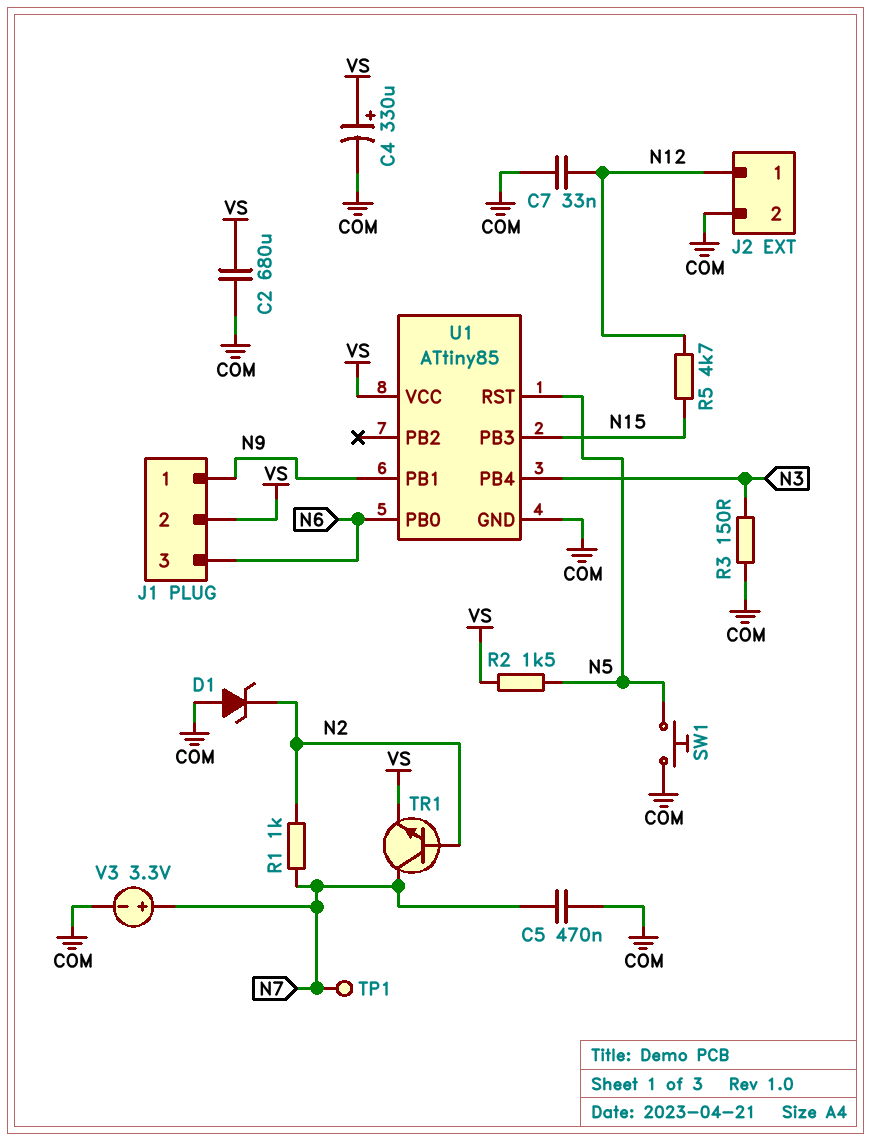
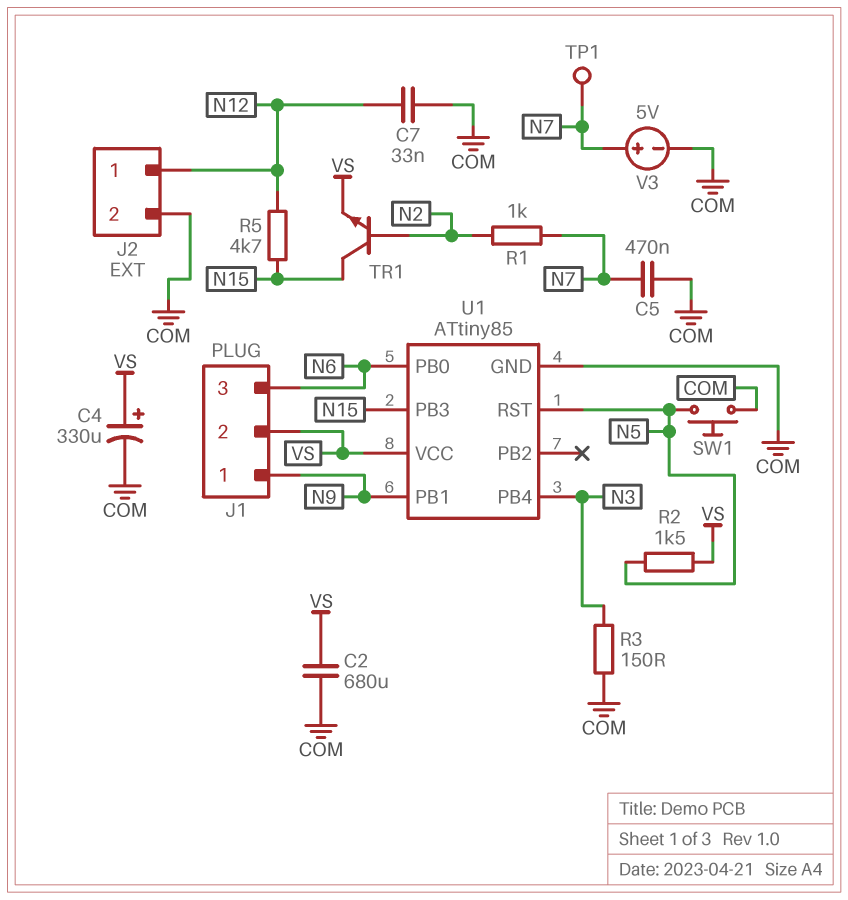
D1: zener (A COM, K N2) -> none
TR1: NPN (B N2, C N7, E VS) -> NPN (B N2, C N15, E VS)
V3: 3.3V (plus N7, minus COM) -> 5V (plus N7, minus COM)

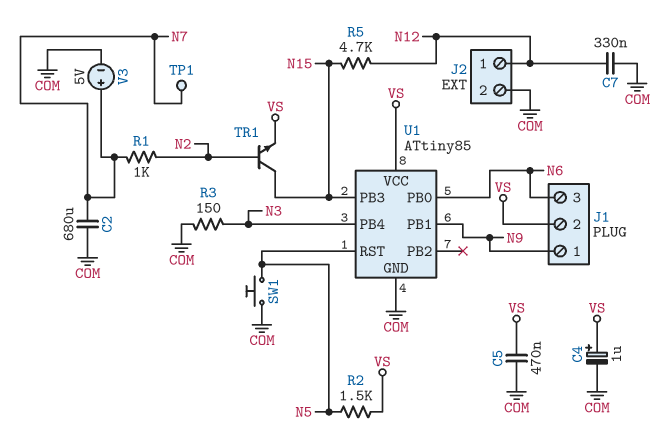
C2: 680uF (COM, VS) -> 680uF (COM, N7)
C4: 330uF (plus VS, minus COM) -> 1uF (plus VS, minus COM)
C5: 470nF (COM, N7) -> 470nF (COM, VS)
C7: 33nF (COM, N12) -> 330nF (COM, N12)

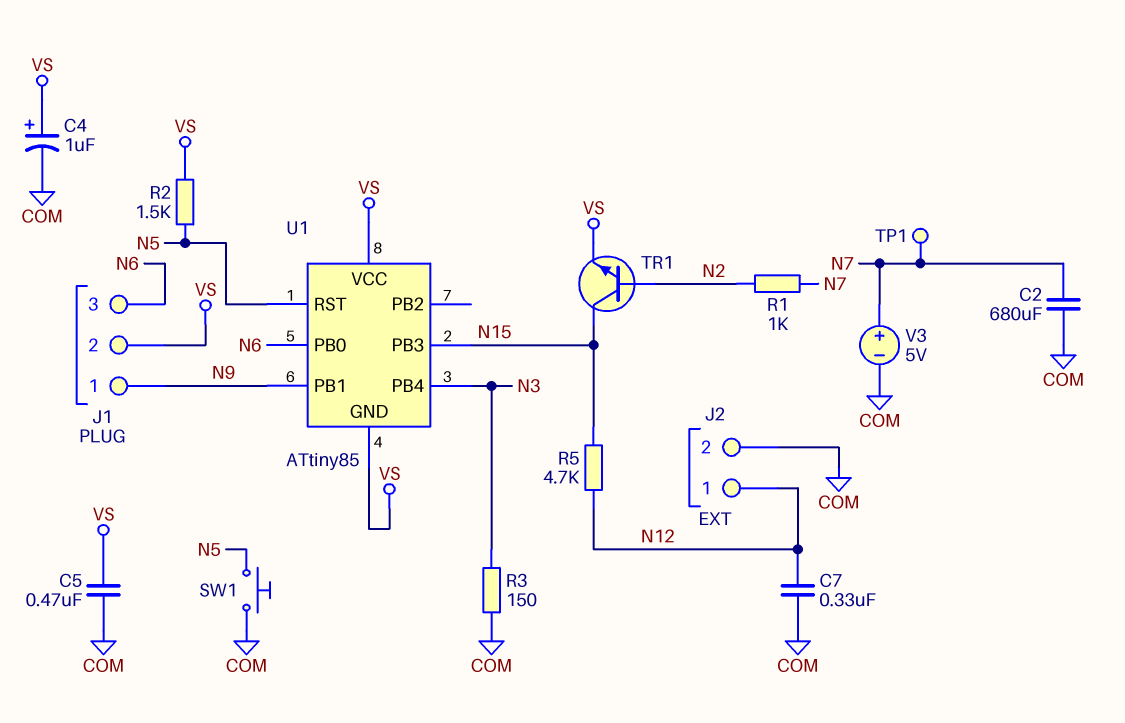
U1 pin GND: COM -> VS

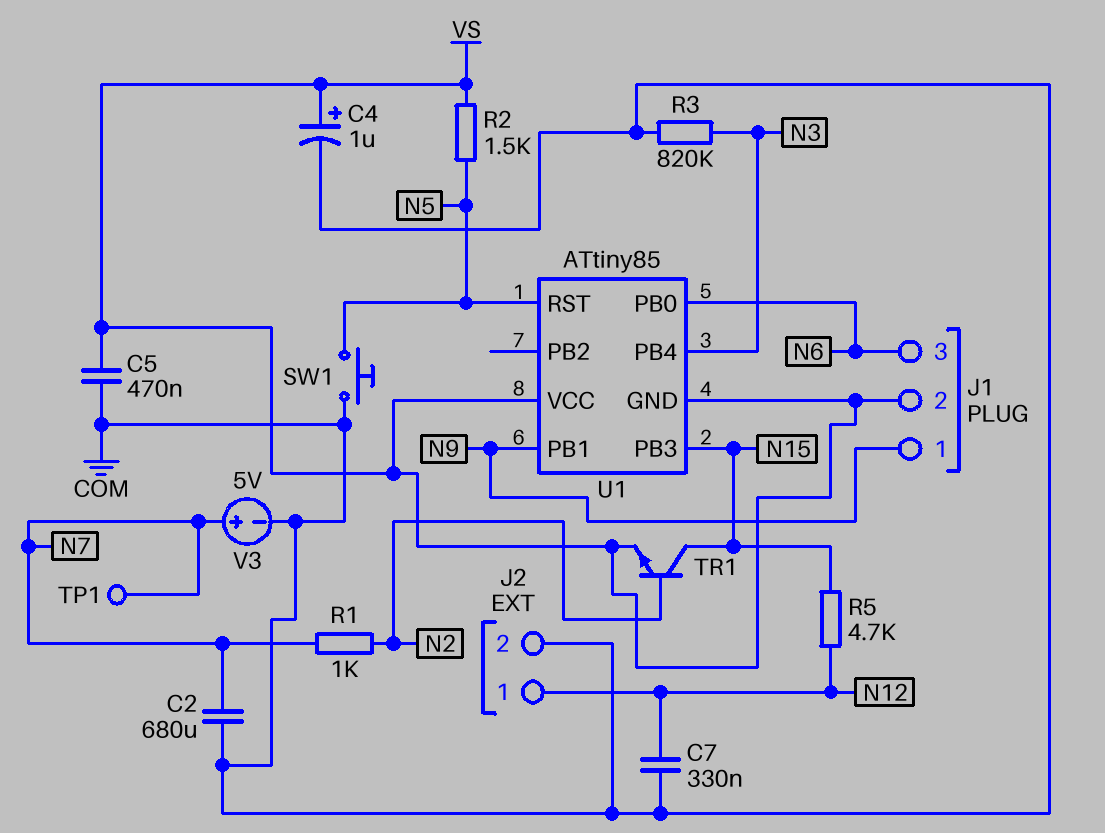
R3: 150 (COM, N3) -> 820k (COM, N3)

